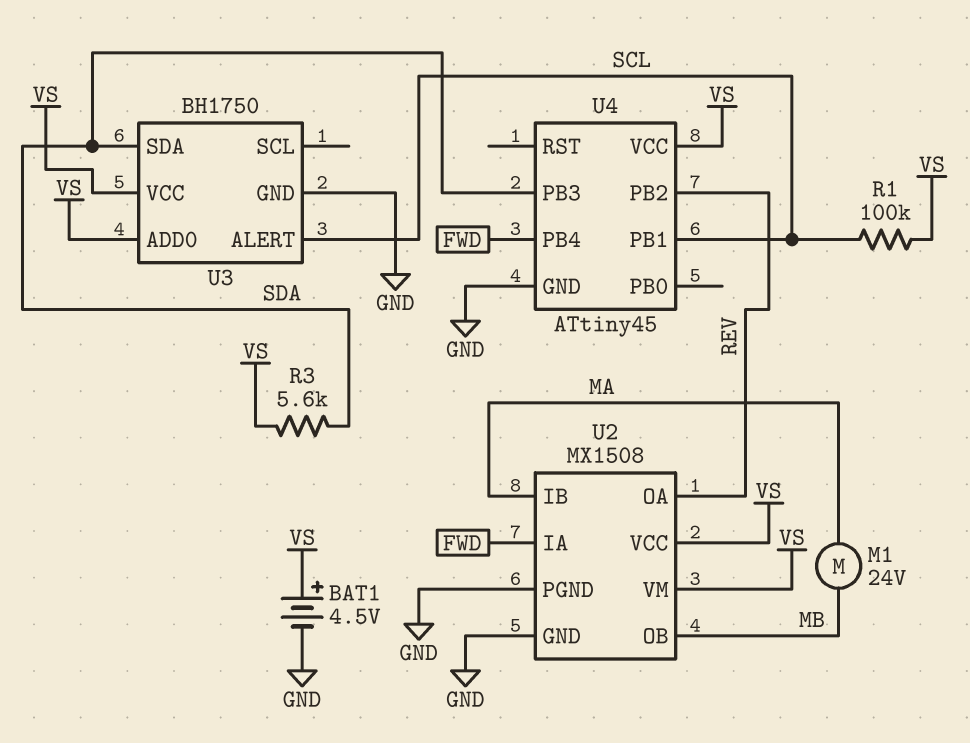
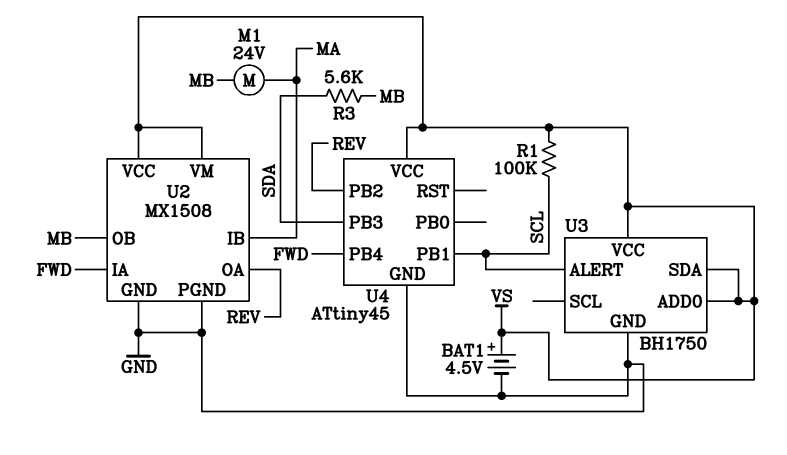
R3: 5.6k (SDA, VS) -> 5.6k (MB, SDA)
U3 pin SDA: SDA -> VS

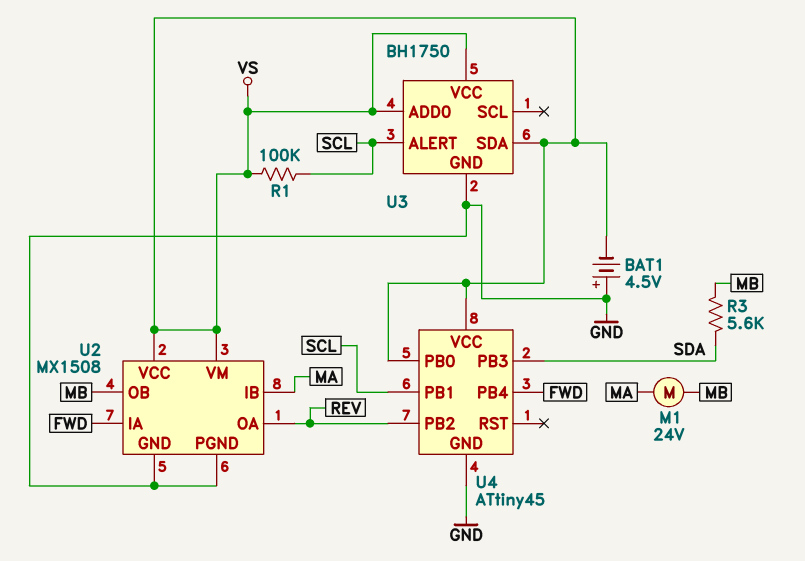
BAT1: 4.5V (plus VS, minus GND) -> 4.5V (plus GND, minus VS)
U4 pin PB0: none -> VS

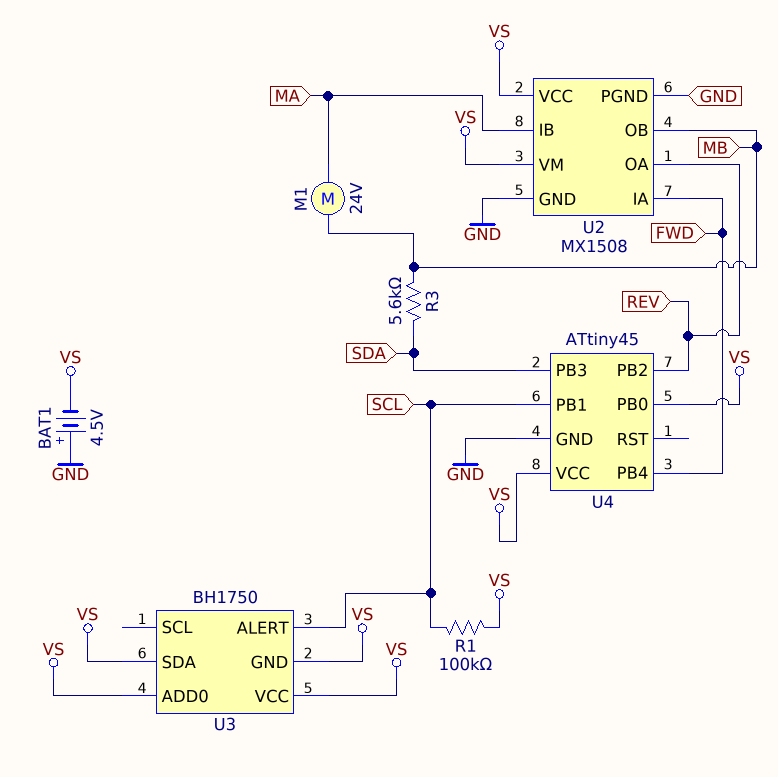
U3 pin GND: GND -> VS

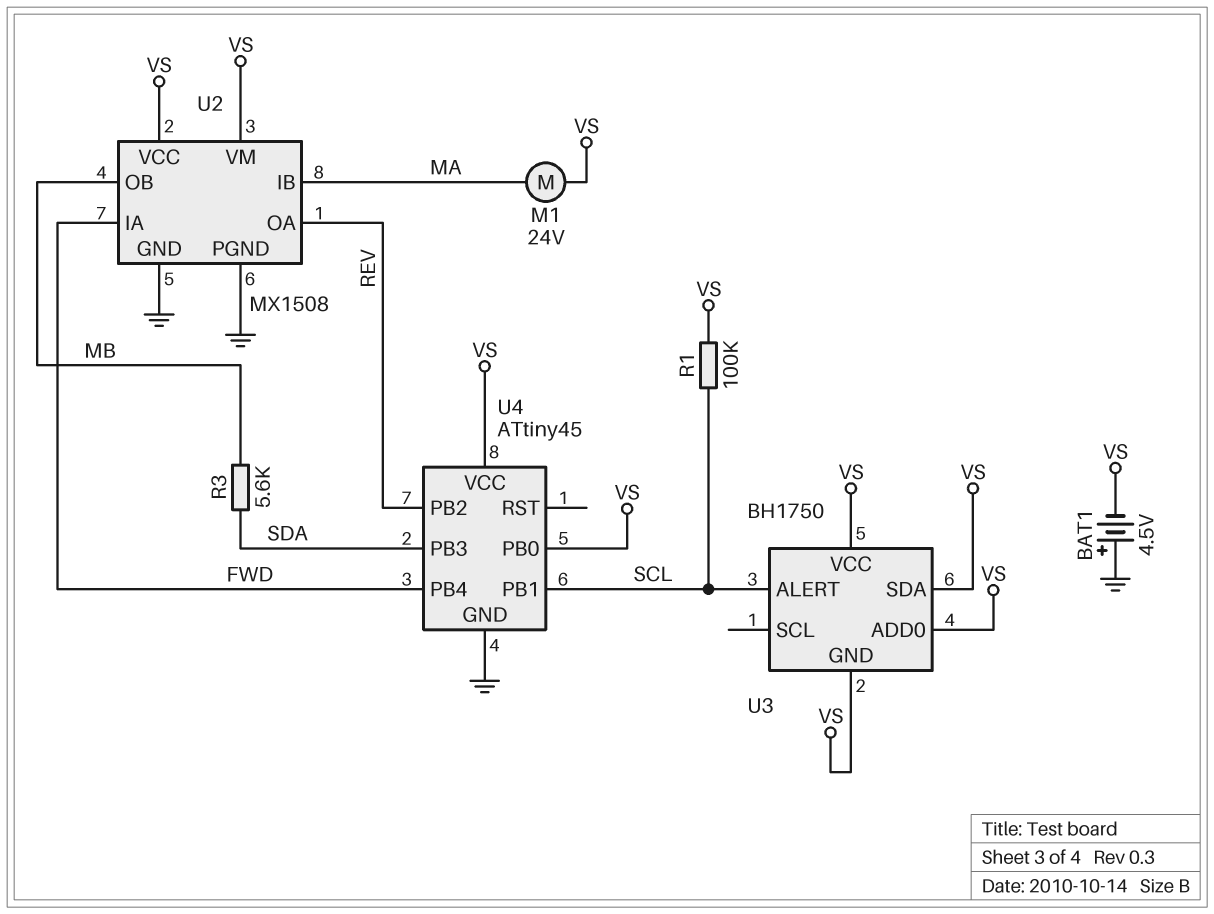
M1: motor 24V (MA, MB) -> motor 24V (MA, VS)

